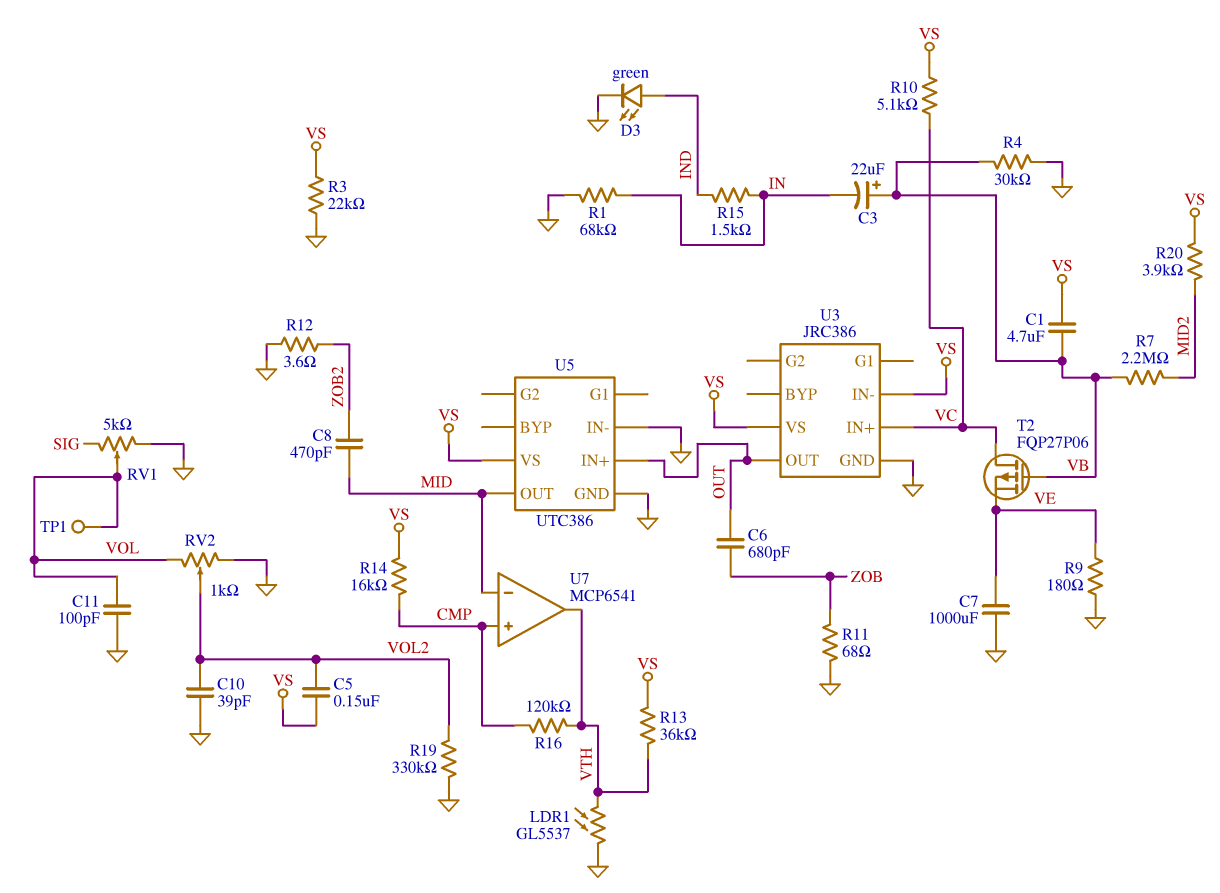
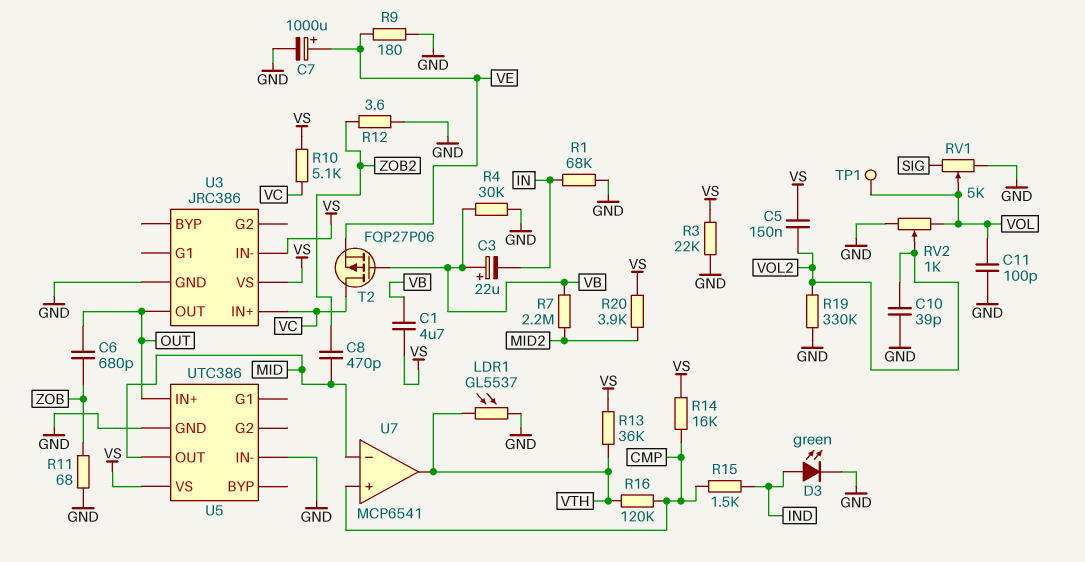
C7: 1000uF (GND, VE) -> 1000uF (plus VE, minus GND)
R15: 1.5k (IN, IND) -> 1.5k (CMP, IND)

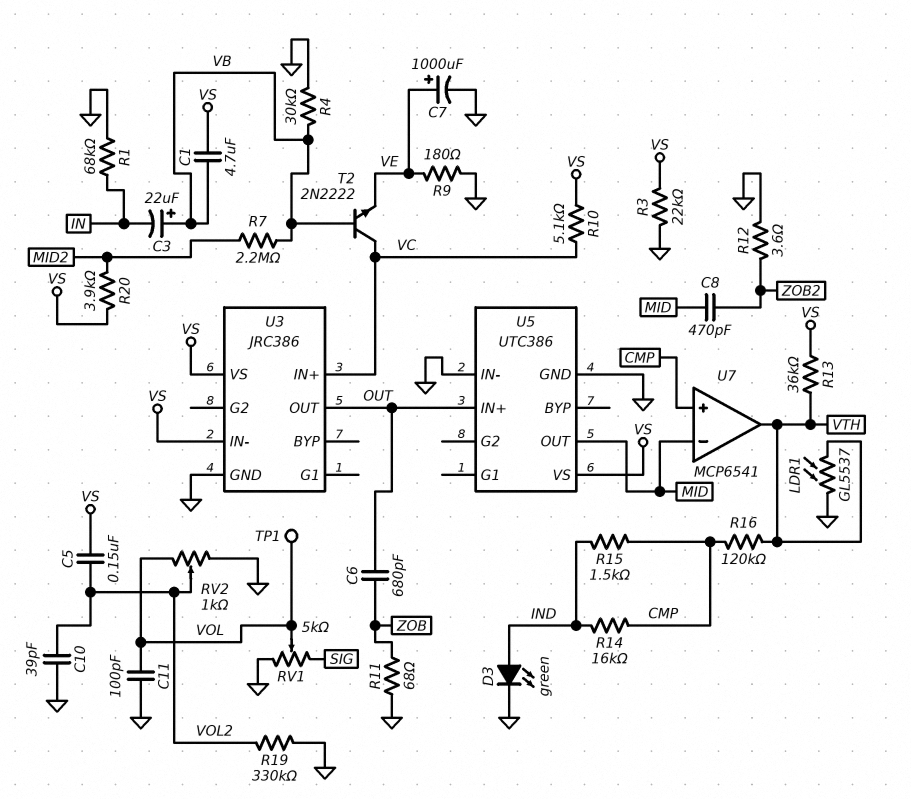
R14: 16k (CMP, VS) -> 16k (CMP, IND)
T2: PMOS FQP27P06 (G VB, D VC, S VE) -> NPN 2N2222 (B VB, C VC, E VE)

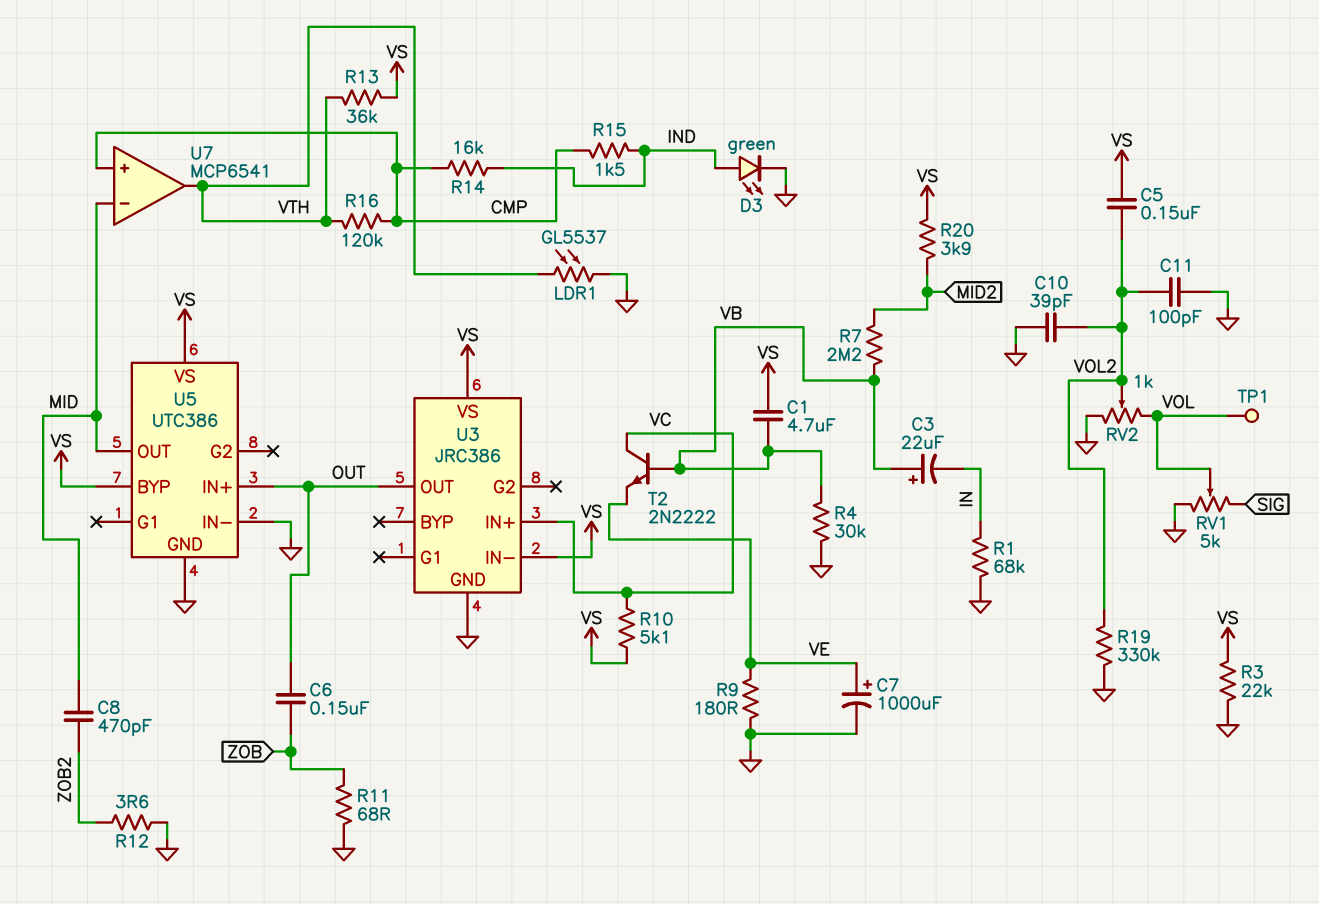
C6: 680pF (OUT, ZOB) -> 150nF (OUT, ZOB)
C11: 100pF (GND, VOL) -> 100pF (GND, VOL2)
U5 pin BYP: none -> VS

